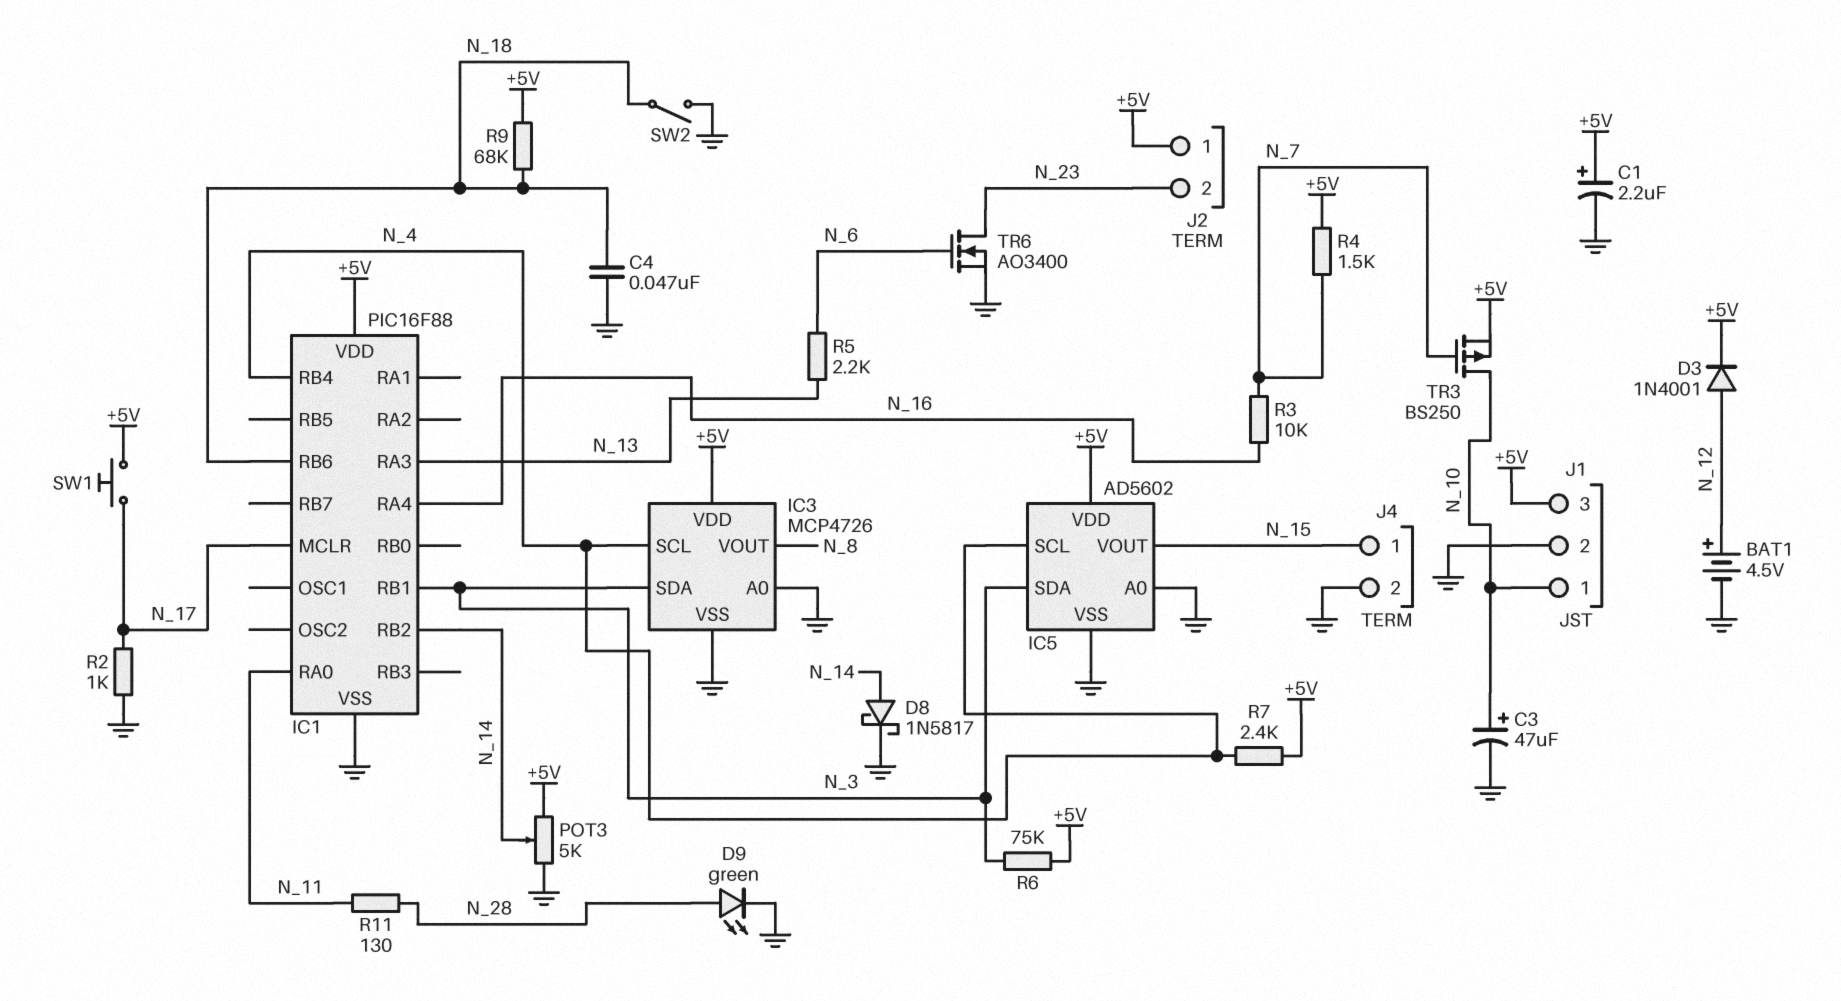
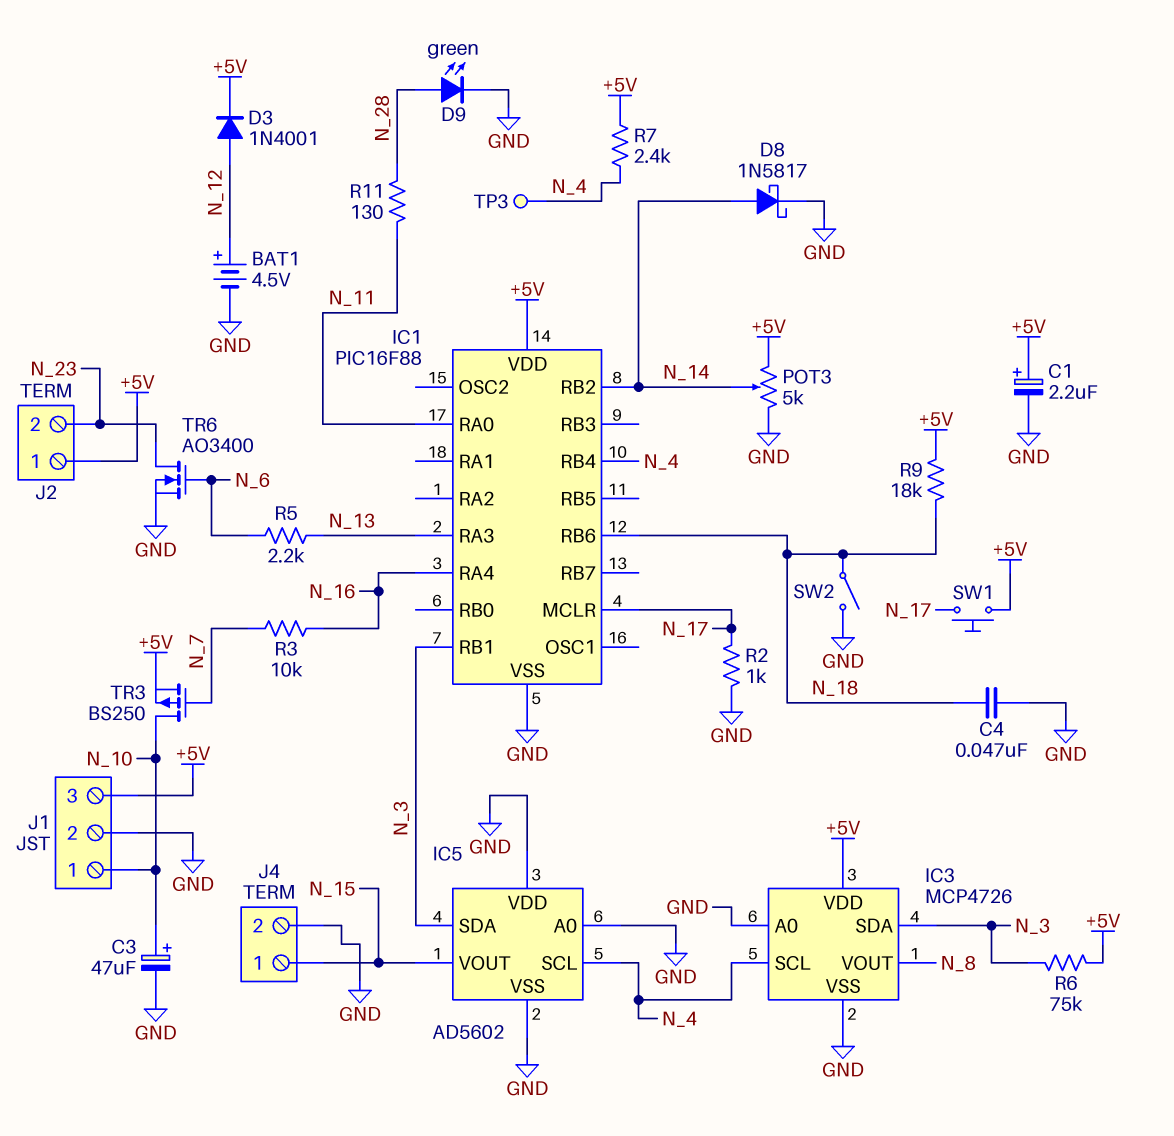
IC5 pin VDD: +5V -> GND
R4: 1.5k (+5V, N_7) -> none
R9: 68k (+5V, N_18) -> 18k (+5V, N_18)
TP3: none -> test point (N_4)

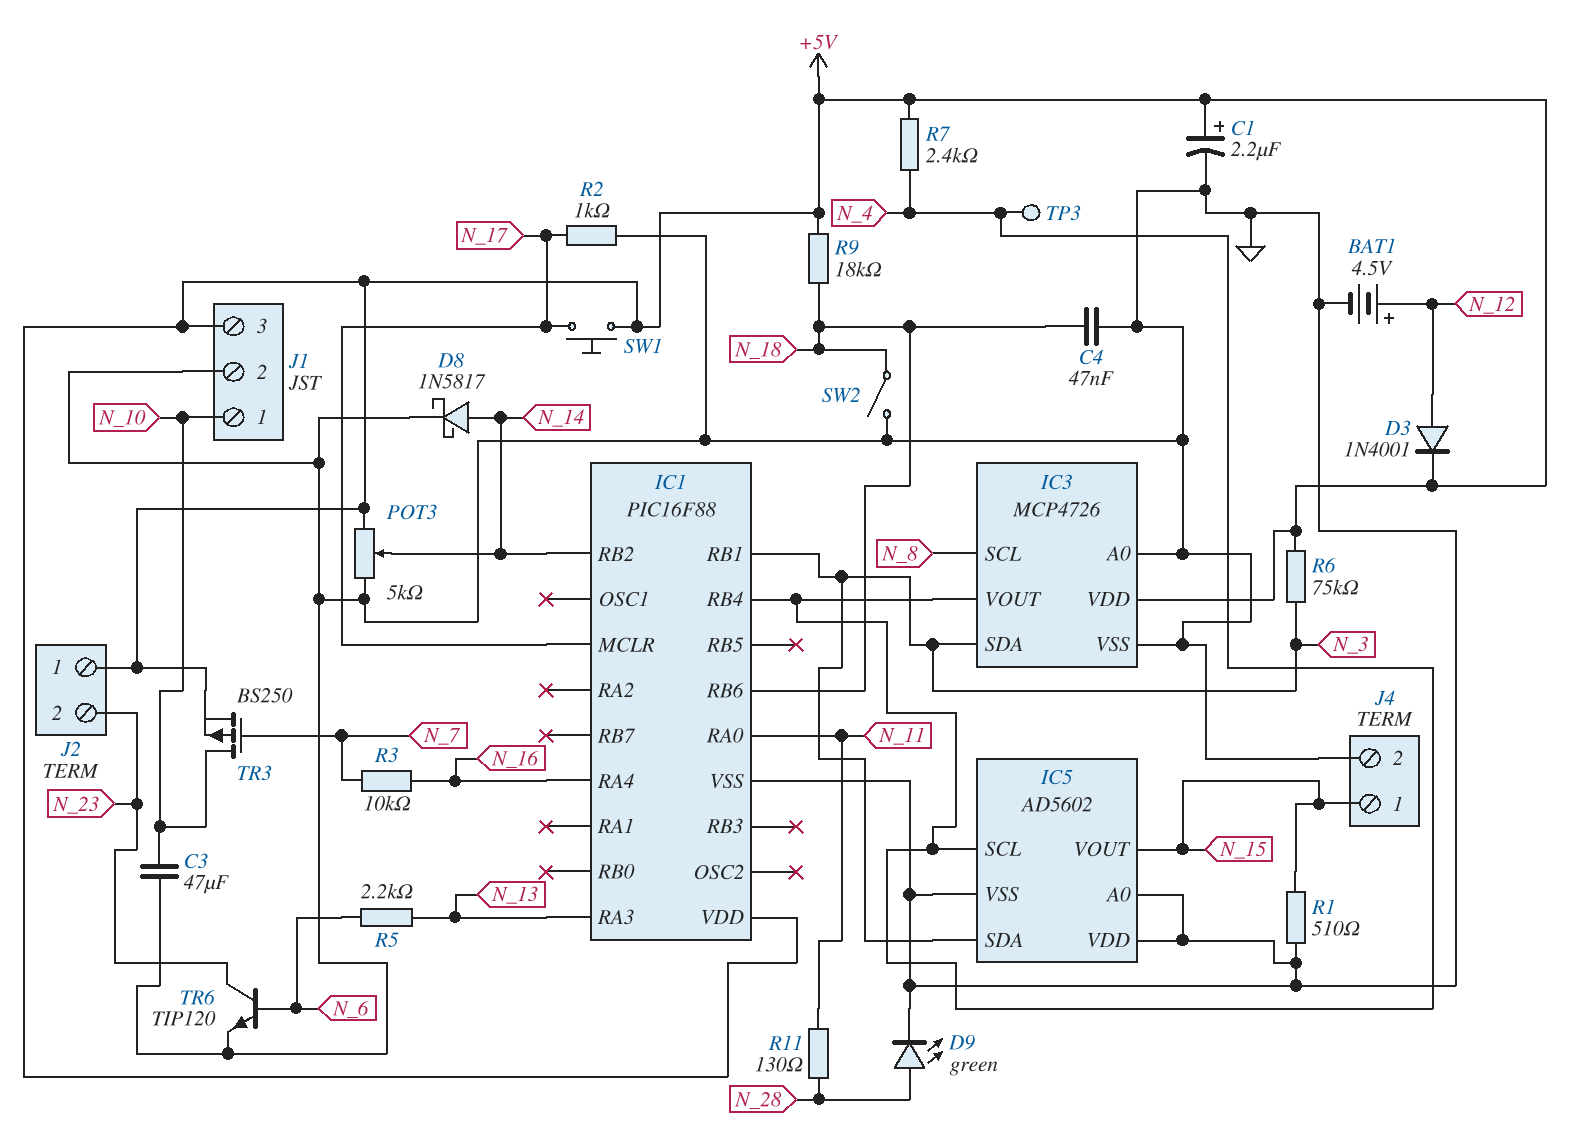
C3: 47uF (plus N_10, minus GND) -> 47uF (GND, N_10)
IC3 pin SCL: N_4 -> N_8
IC3 pin VOUT: N_8 -> N_4
R1: none -> 510 (GND, N_15)
TR6: NMOS AO3400 (G N_6, D N_23, S GND) -> NPN TIP120 (B N_6, C N_23, E GND)

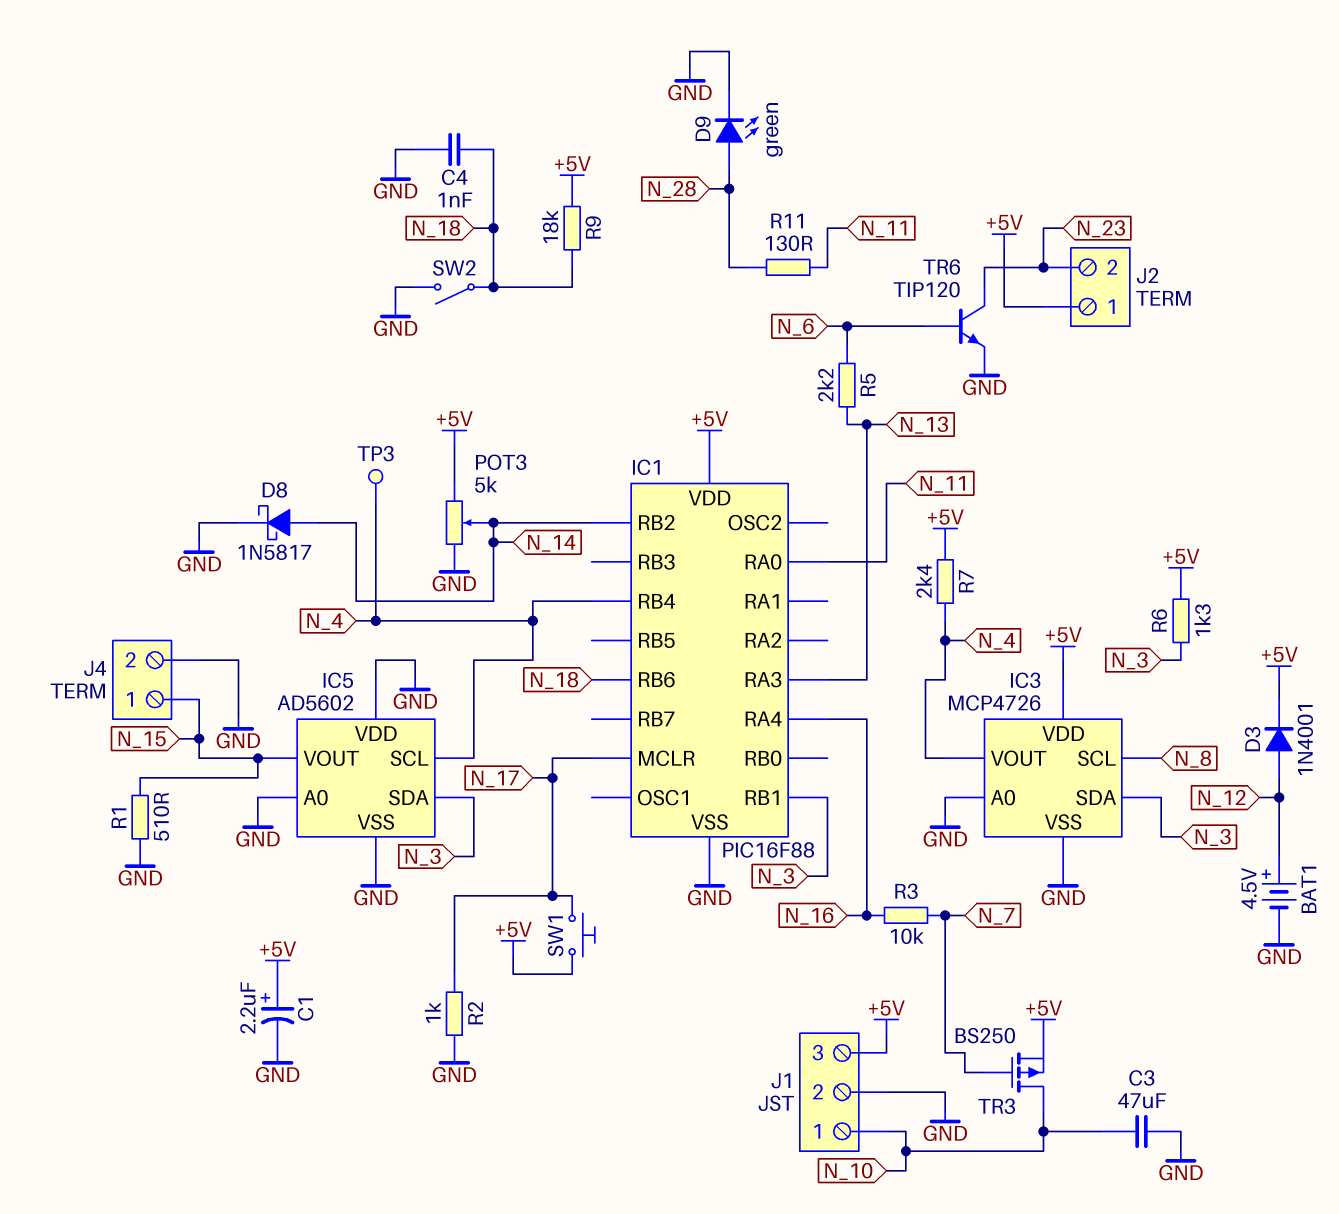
C4: 47nF (GND, N_18) -> 1nF (GND, N_18)
R6: 75k (+5V, N_3) -> 1.3k (+5V, N_3)

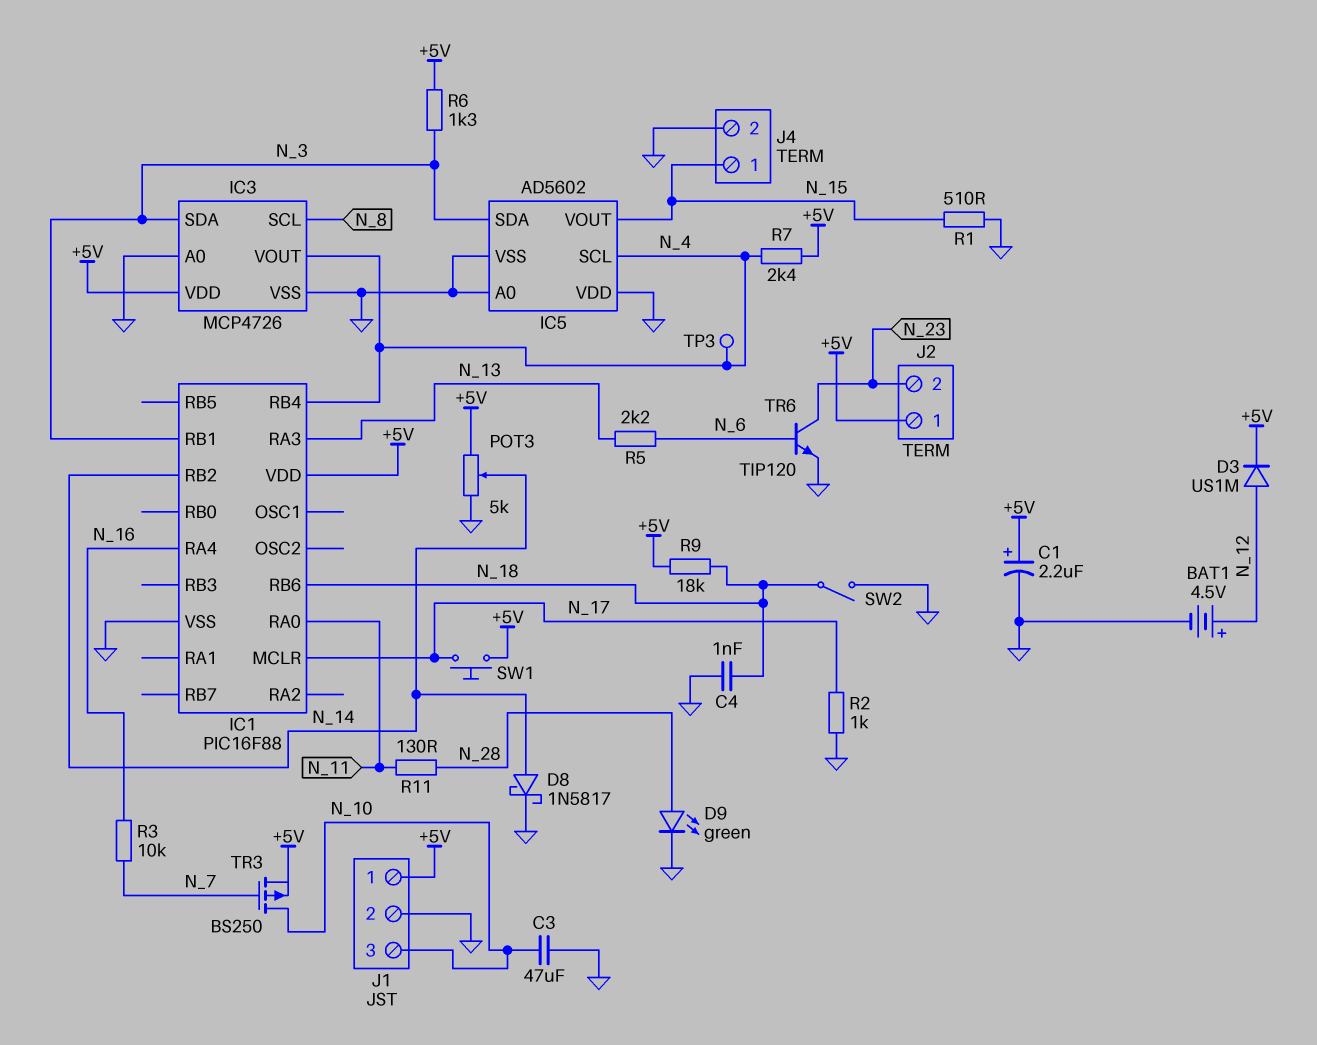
D3: diode 1N4001 (A N_12, K +5V) -> diode US1M (A N_12, K +5V)
J1 pin 1: N_10 -> +5V
J1 pin 3: +5V -> N_10

